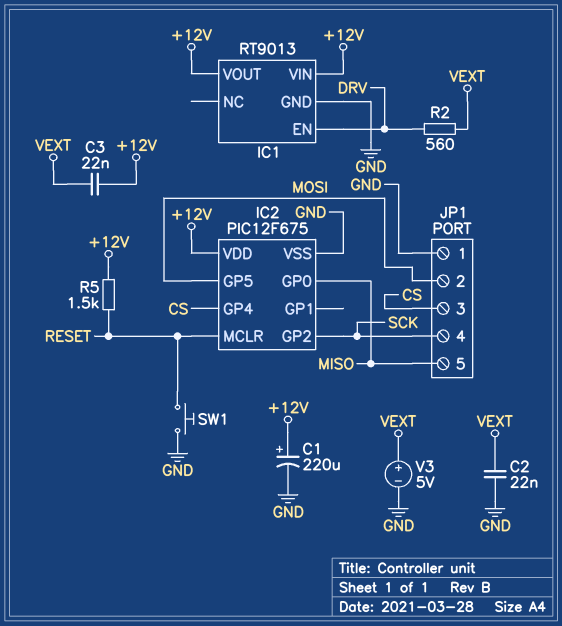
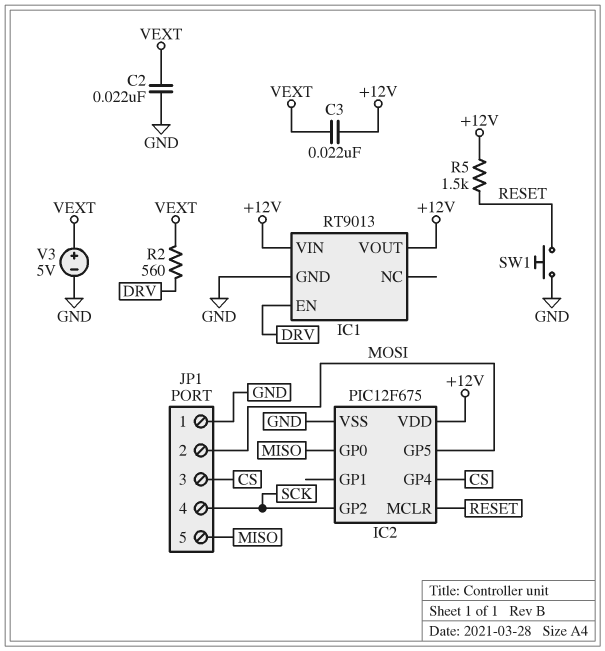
C1: 220uF (plus +12V, minus GND) -> none

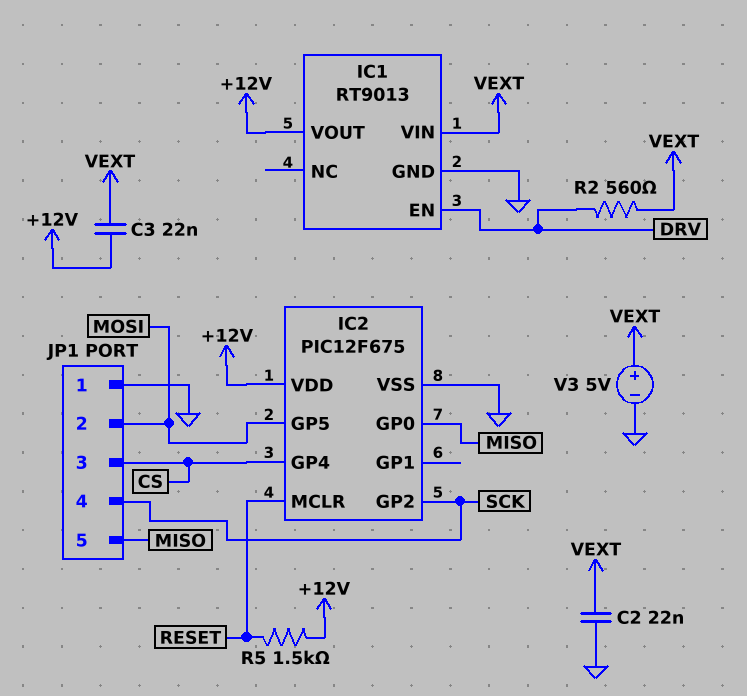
IC1 pin VIN: +12V -> VEXT
SW1: button (GND, RESET) -> none

